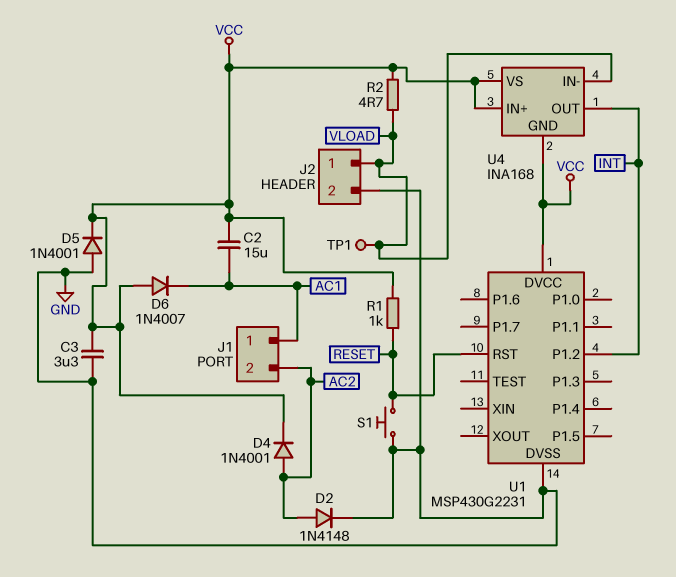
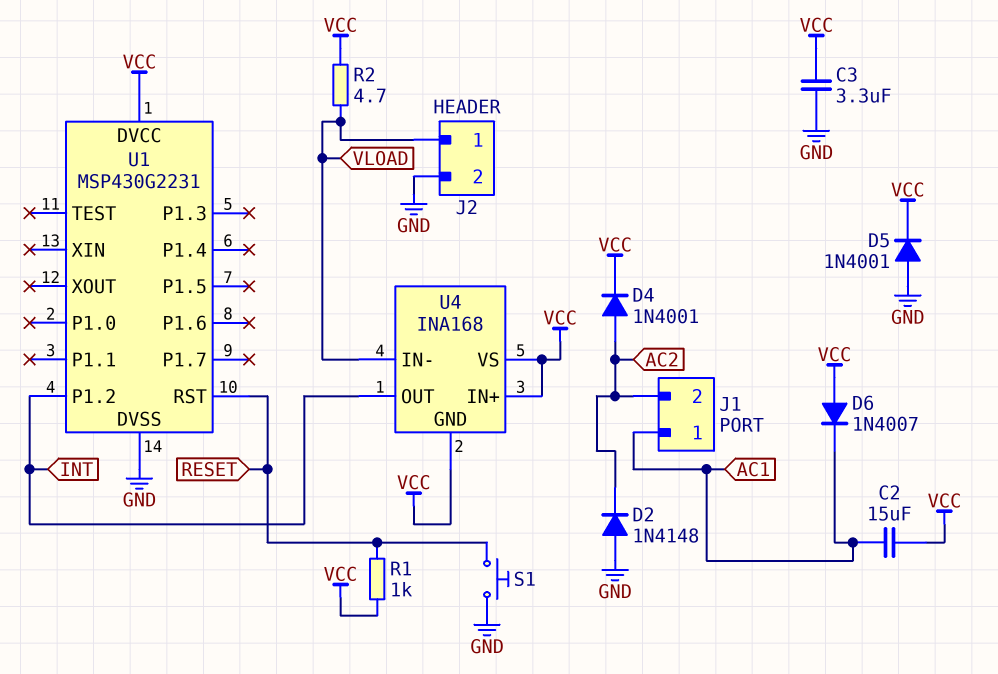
D2: diode 1N4148 (A AC2, K GND) -> diode 1N4148 (A GND, K AC2)
TP1: test point (VLOAD) -> none

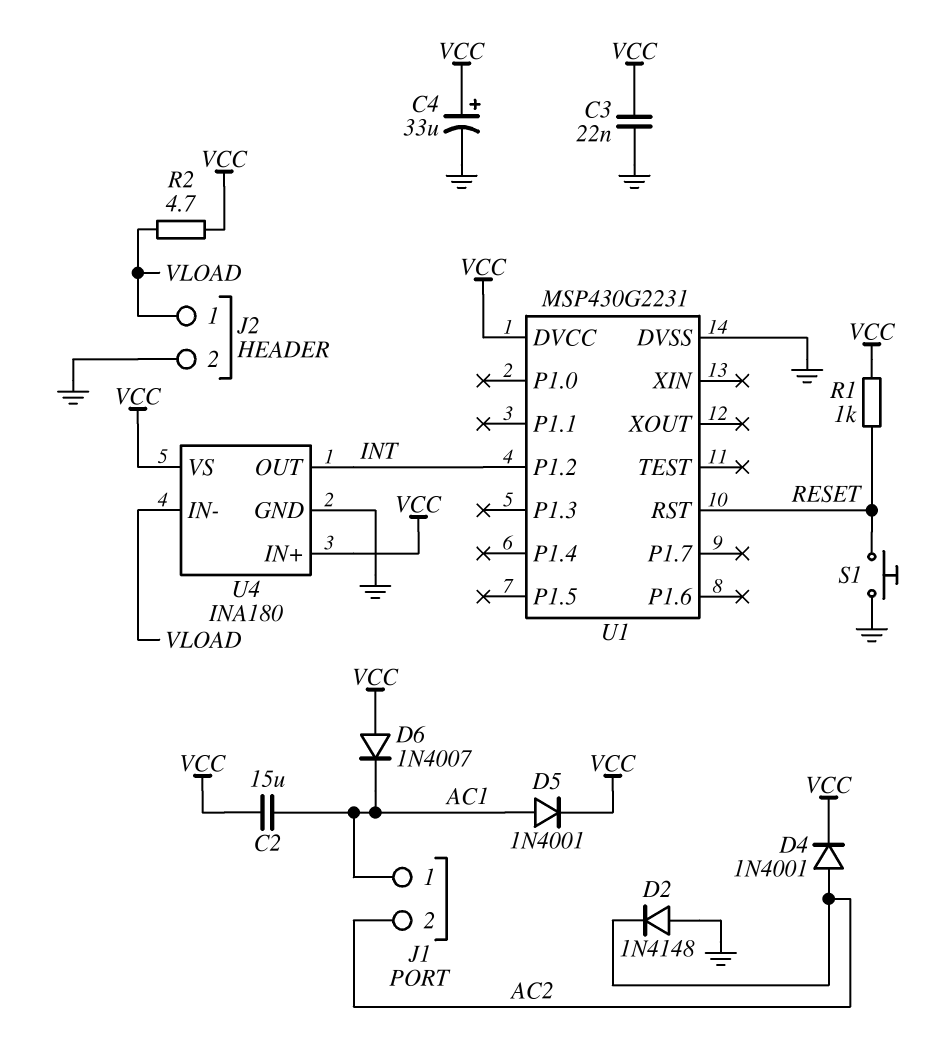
C3: 3.3uF (GND, VCC) -> 22nF (GND, VCC)
C4: none -> 33uF (plus VCC, minus GND)
D5: diode 1N4001 (A GND, K VCC) -> diode 1N4001 (A AC1, K VCC)
U4: INA168 -> INA180
U4 pin GND: VCC -> GND

